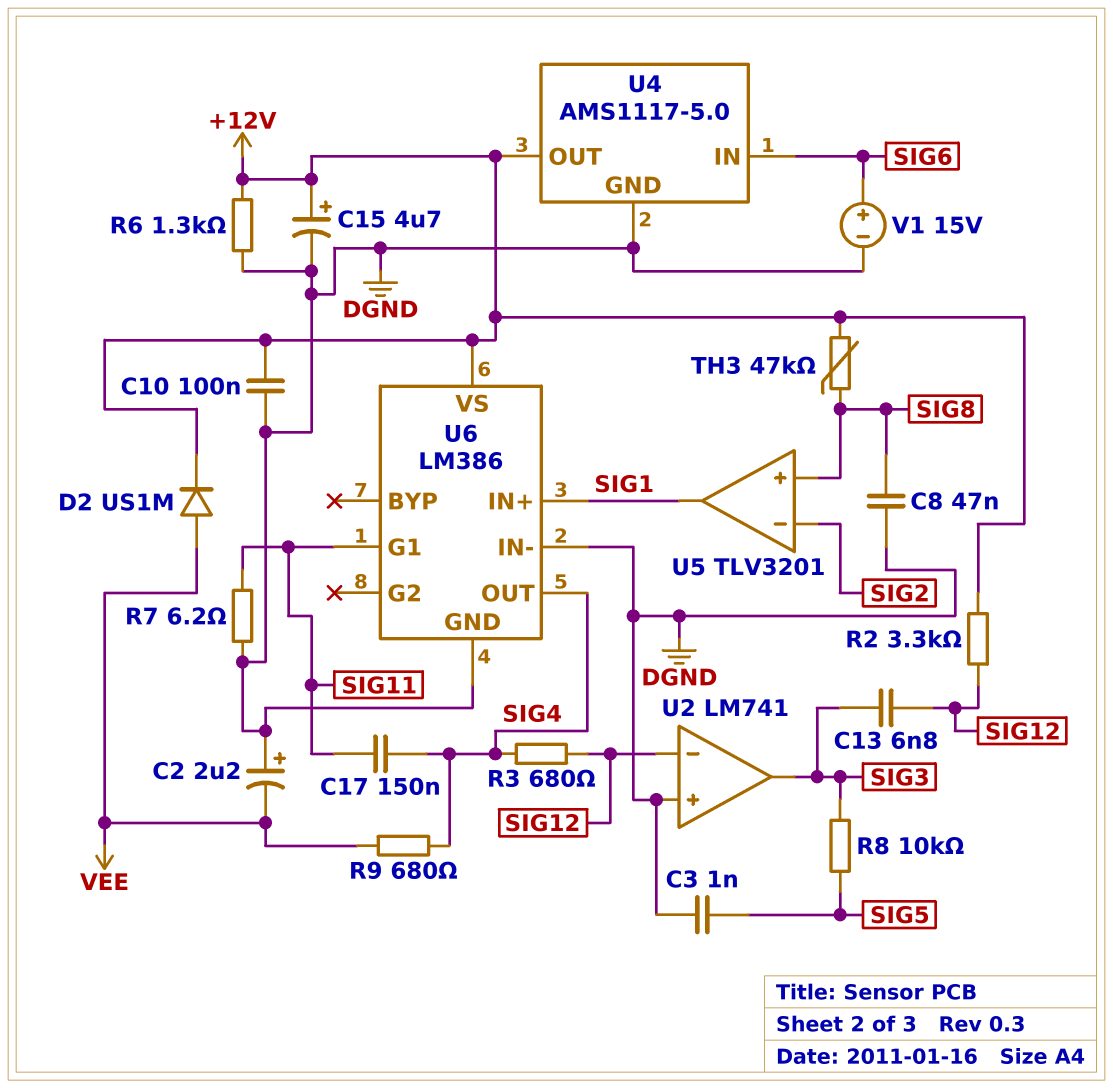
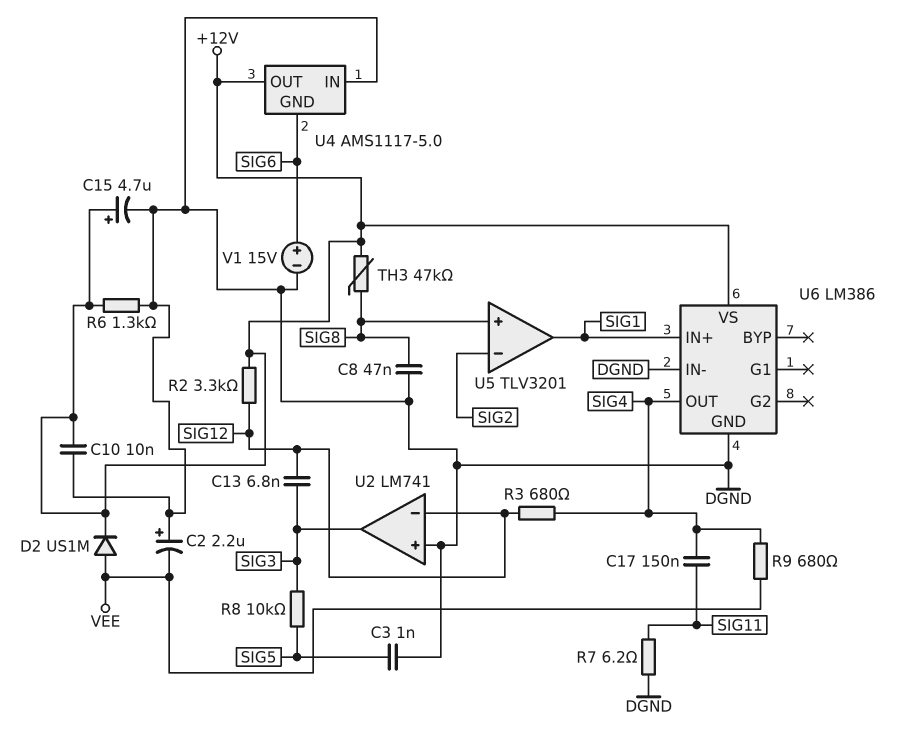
C10: 100nF (+12V, DGND) -> 10nF (+12V, DGND)
U4 pin GND: DGND -> SIG6
U4 pin IN: SIG6 -> DGND
U6 pin G1: SIG11 -> none

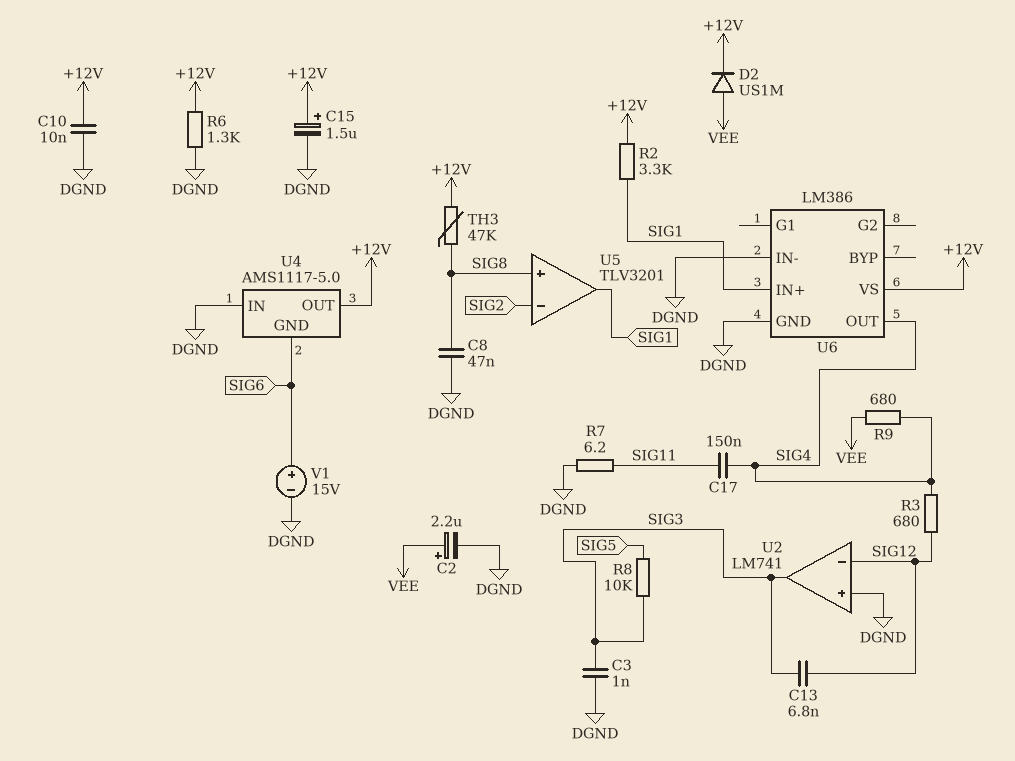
C2: 2.2uF (plus DGND, minus VEE) -> 2.2uF (plus VEE, minus DGND)
C3: 1nF (DGND, SIG5) -> 1nF (DGND, SIG3)
C15: 4.7uF (plus +12V, minus DGND) -> 1.5uF (plus +12V, minus DGND)
R2: 3.3k (+12V, SIG12) -> 3.3k (+12V, SIG1)

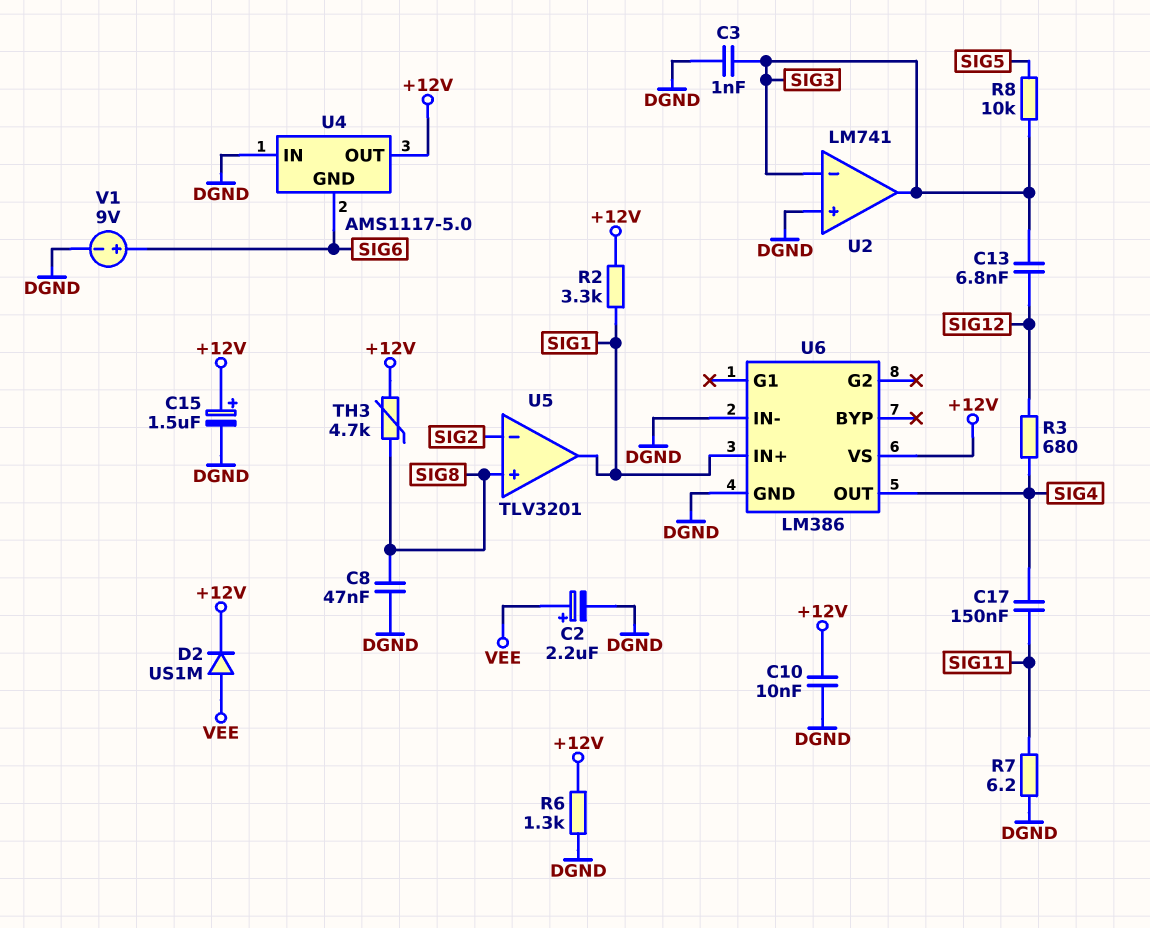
R9: 680 (SIG4, VEE) -> none
TH3: 47k (+12V, SIG8) -> 4.7k (+12V, SIG8)
U2 pin in-: SIG12 -> SIG3
V1: 15V (plus SIG6, minus DGND) -> 9V (plus SIG6, minus DGND)

